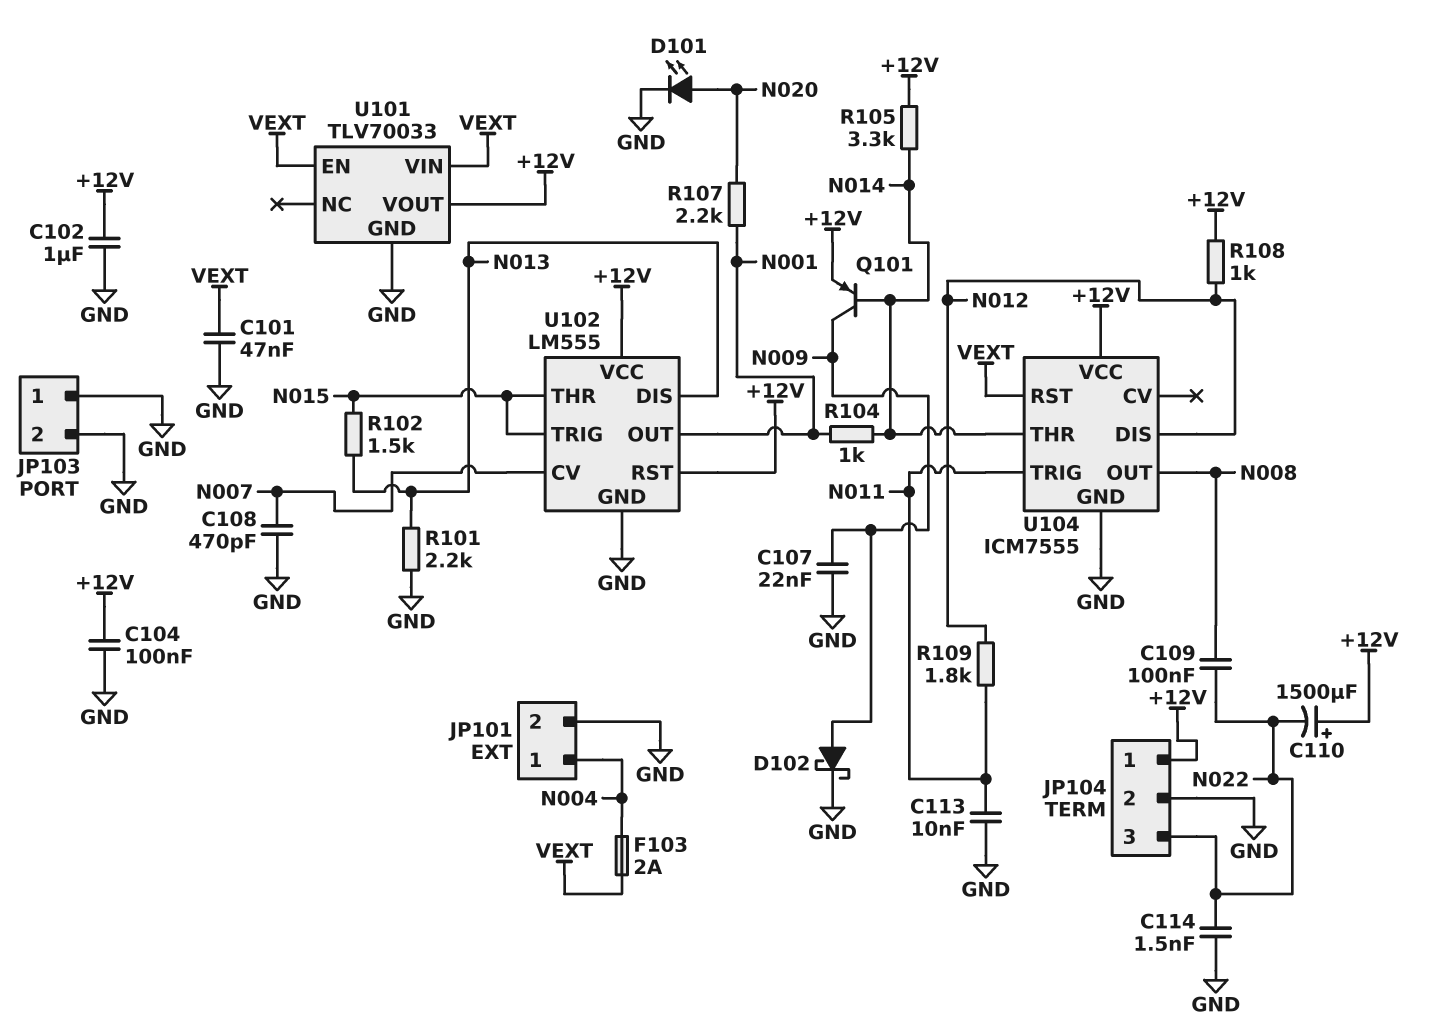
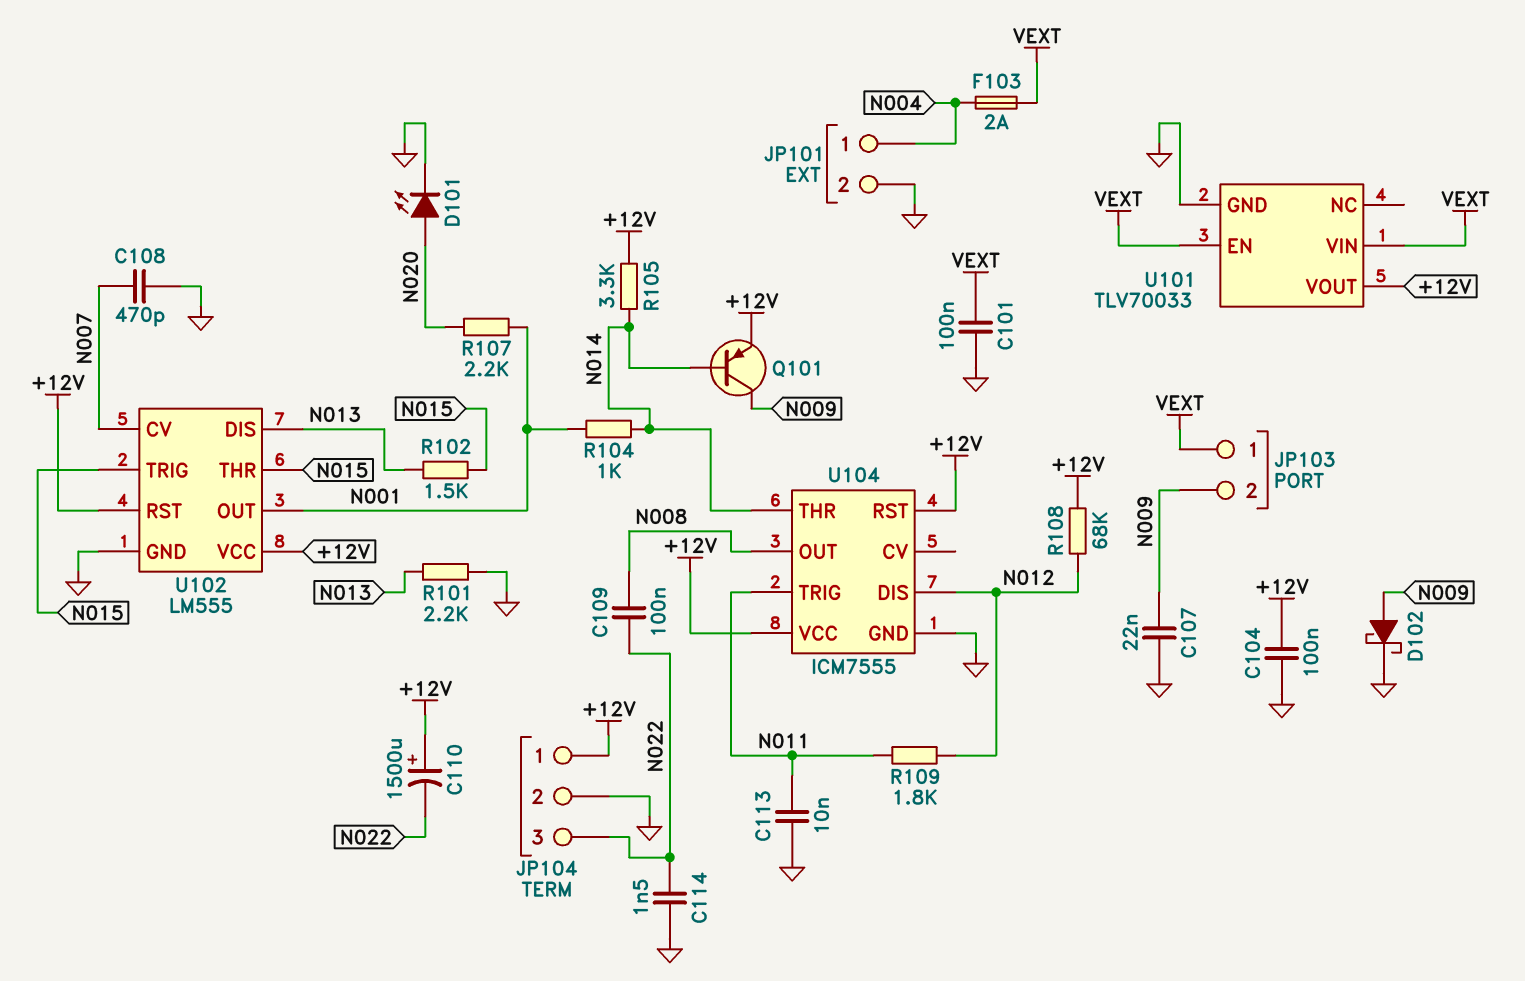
C101: 47nF (GND, VEXT) -> 100nF (GND, VEXT)
C102: 1uF (+12V, GND) -> none
JP103 pin 1: GND -> VEXT
JP103 pin 2: GND -> N009
R108: 1k (+12V, N012) -> 68k (+12V, N012)
U104 pin RST: VEXT -> +12V

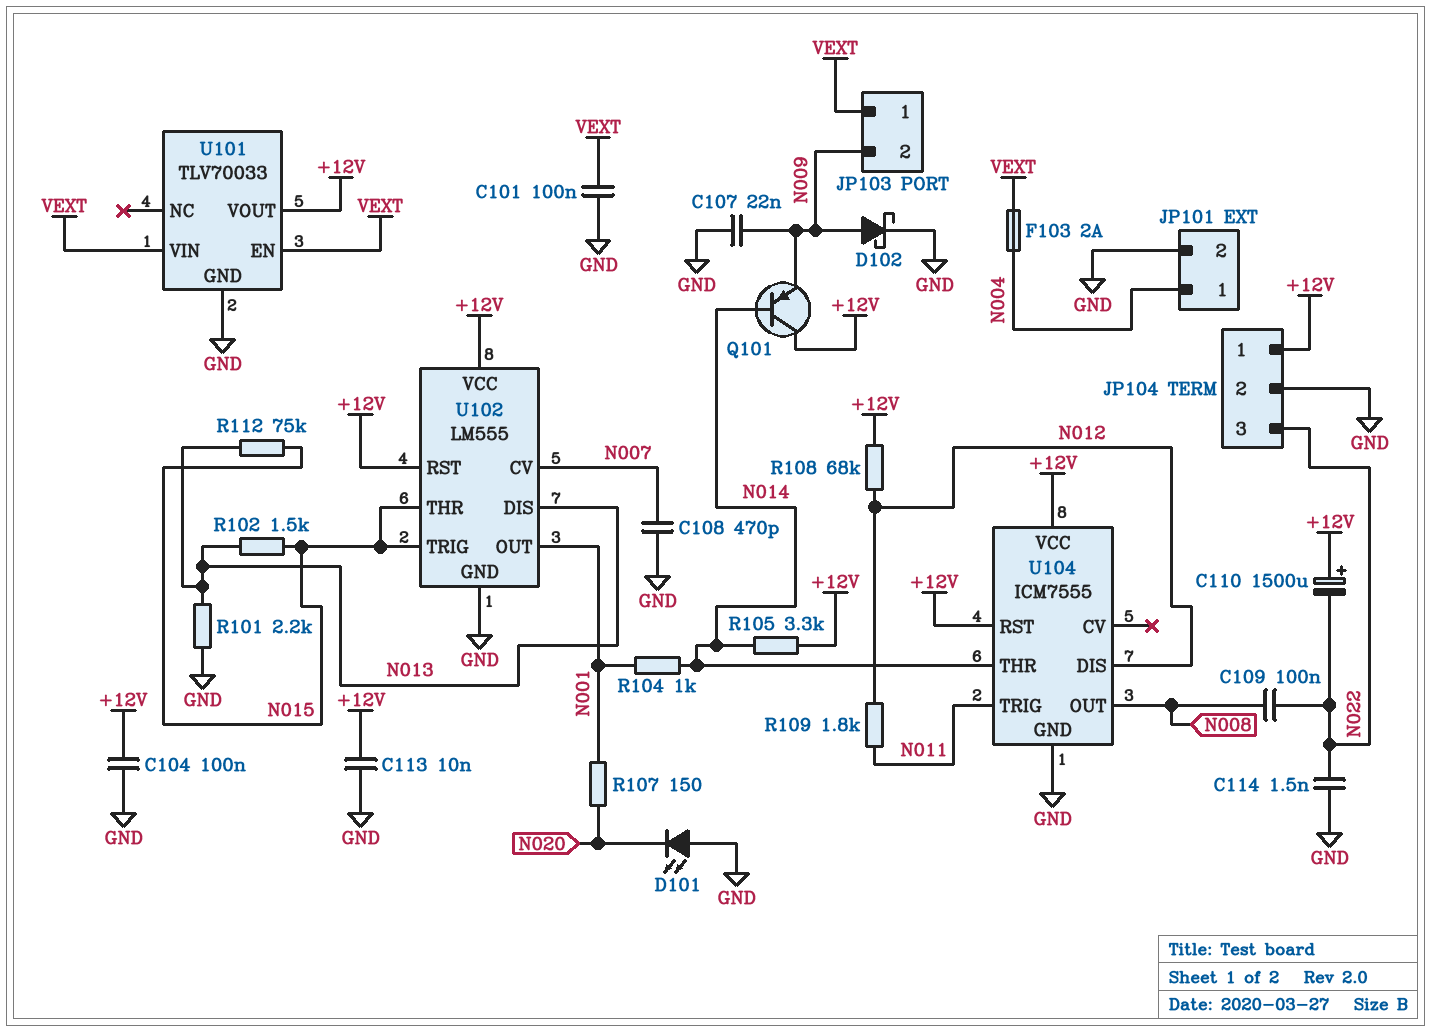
C113: 10nF (GND, N011) -> 10nF (+12V, GND)
D101: LED (A N020, K GND) -> LED (A GND, K N020)
Q101: PNP (B N014, C N009, E +12V) -> PNP (B N014, C +12V, E N009)
R107: 2.2k (N001, N020) -> 150 (N001, N020)
R112: none -> 75k (N013, N015)

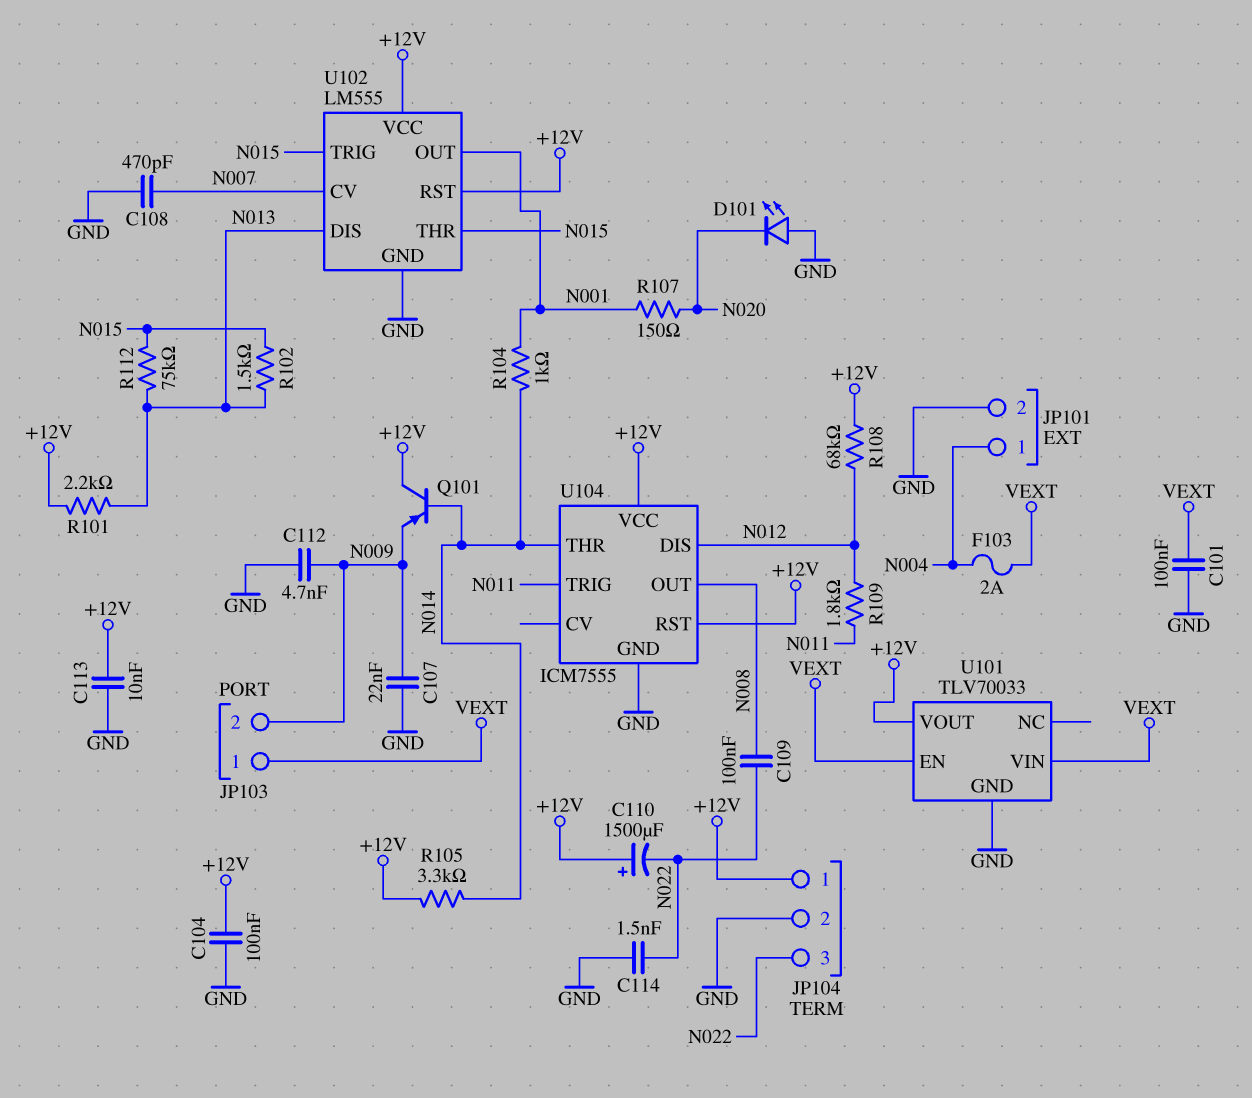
C112: none -> 4.7nF (GND, N009)
D102: schottky (A N009, K GND) -> none
R101: 2.2k (GND, N013) -> 2.2k (+12V, N013)

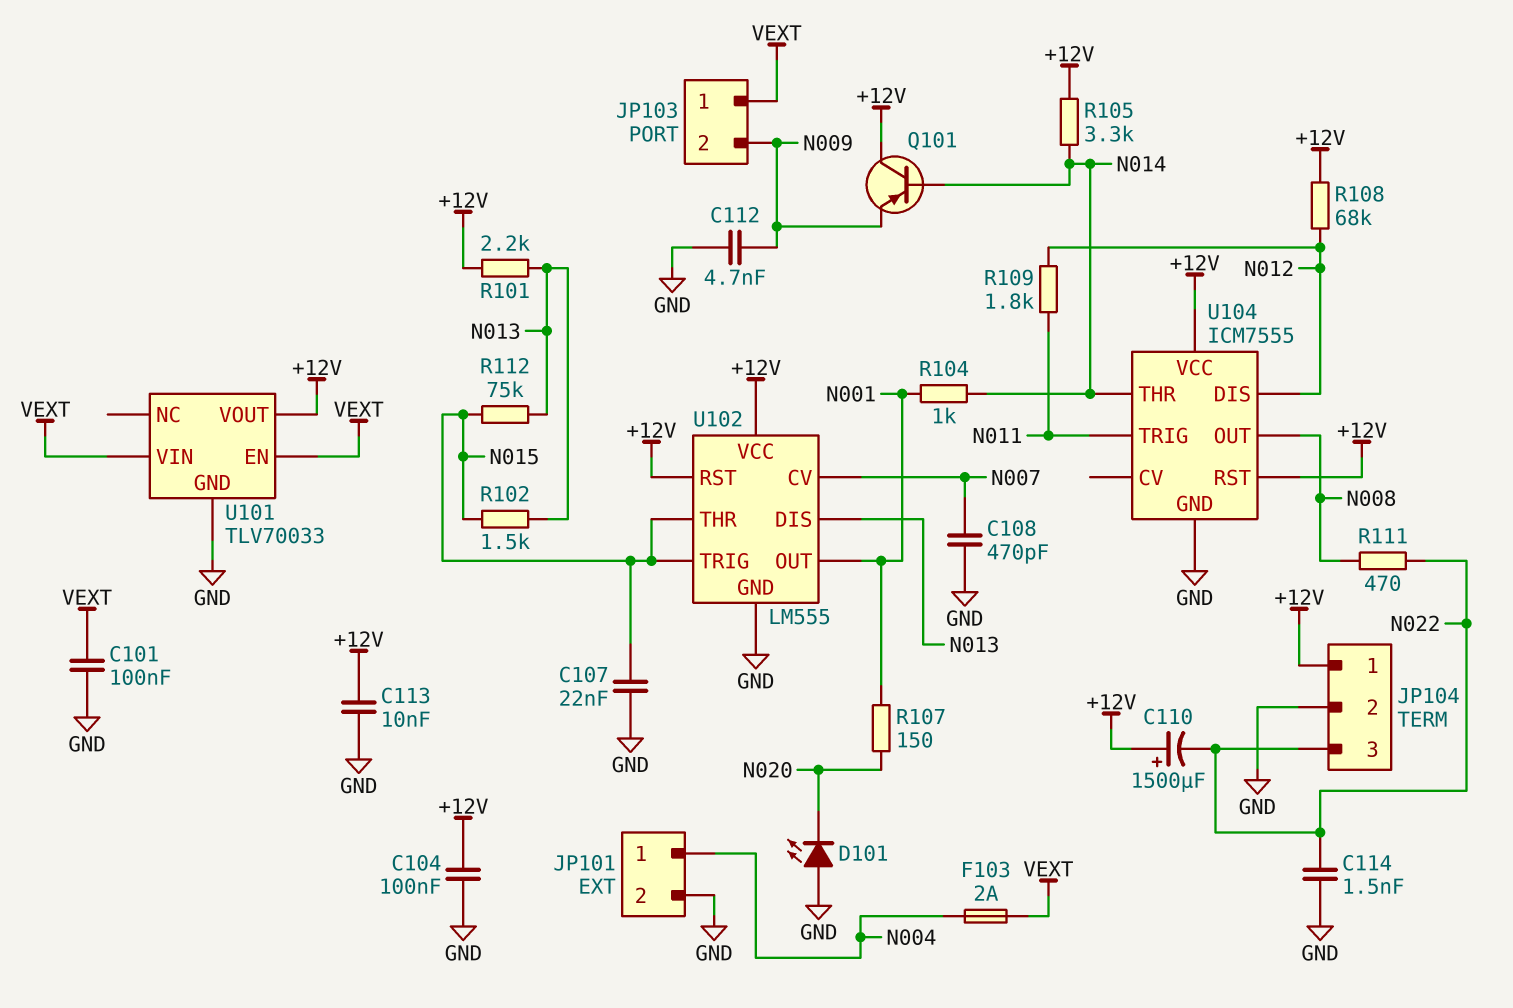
C107: 22nF (GND, N009) -> 22nF (GND, N015)
C109: 100nF (N008, N022) -> none
R111: none -> 470 (N008, N022)

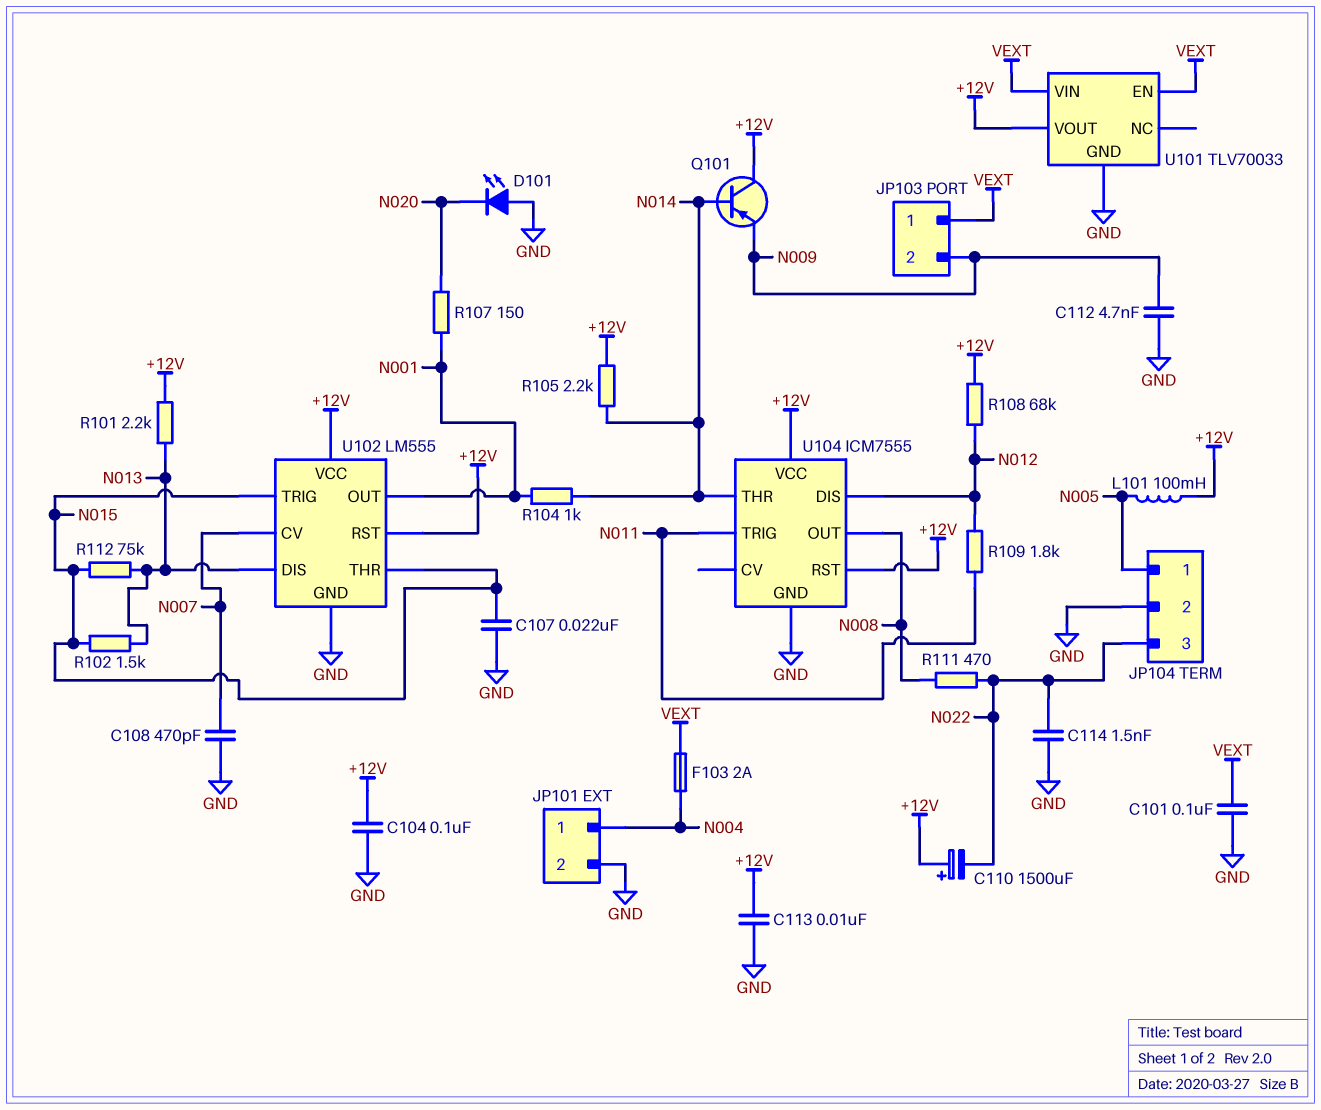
JP104 pin 1: +12V -> N005
L101: none -> 100mH (+12V, N005)
R105: 3.3k (+12V, N014) -> 2.2k (+12V, N014)

